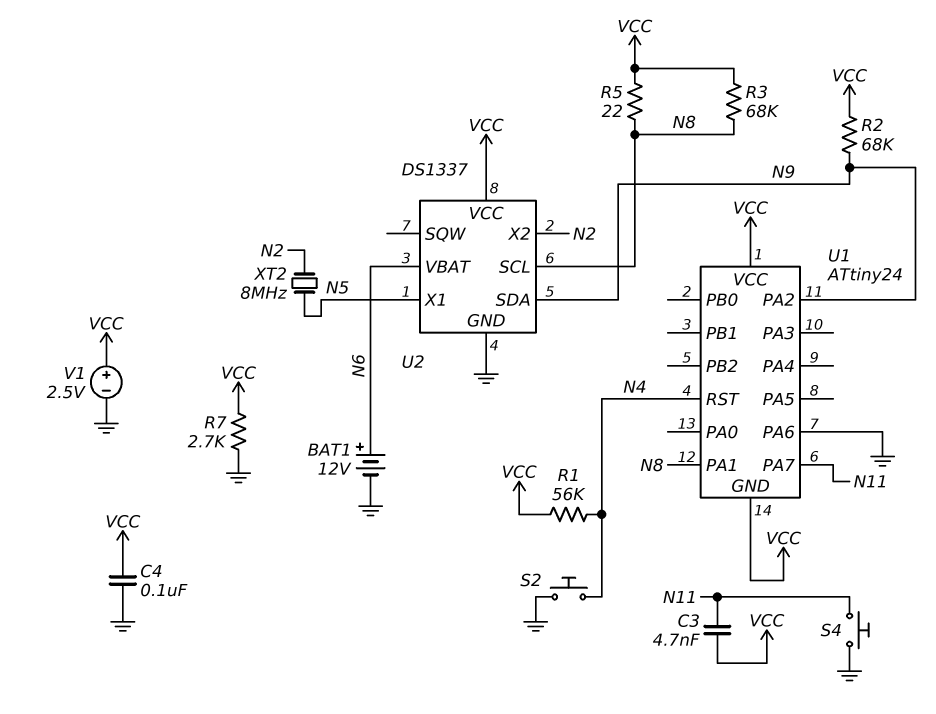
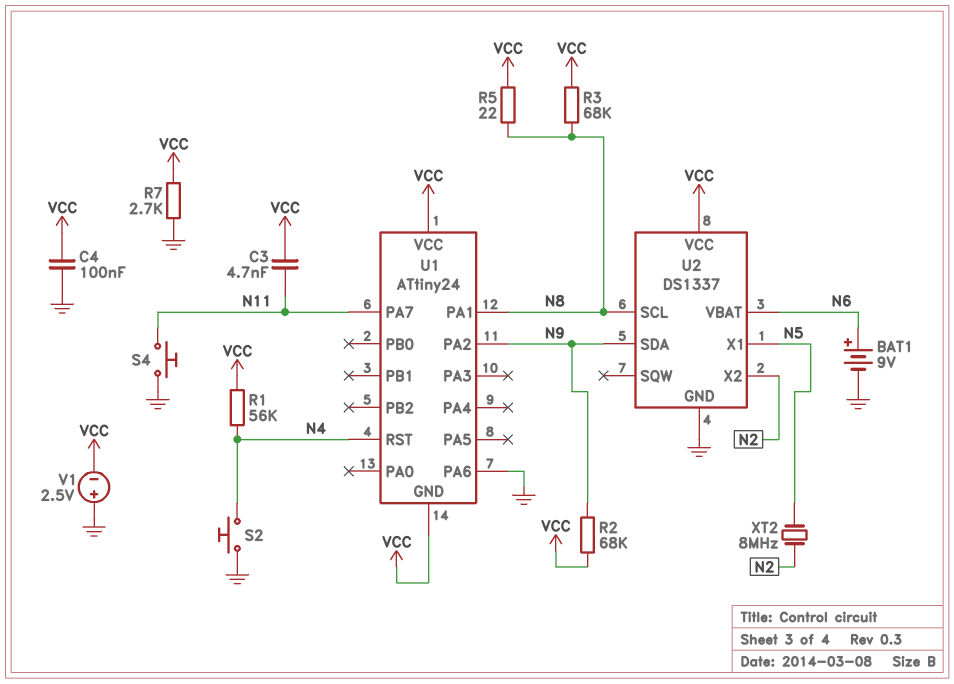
BAT1: 12V (plus N6, minus GND) -> 9V (plus N6, minus GND)
V1: 2.5V (plus VCC, minus GND) -> 2.5V (plus GND, minus VCC)

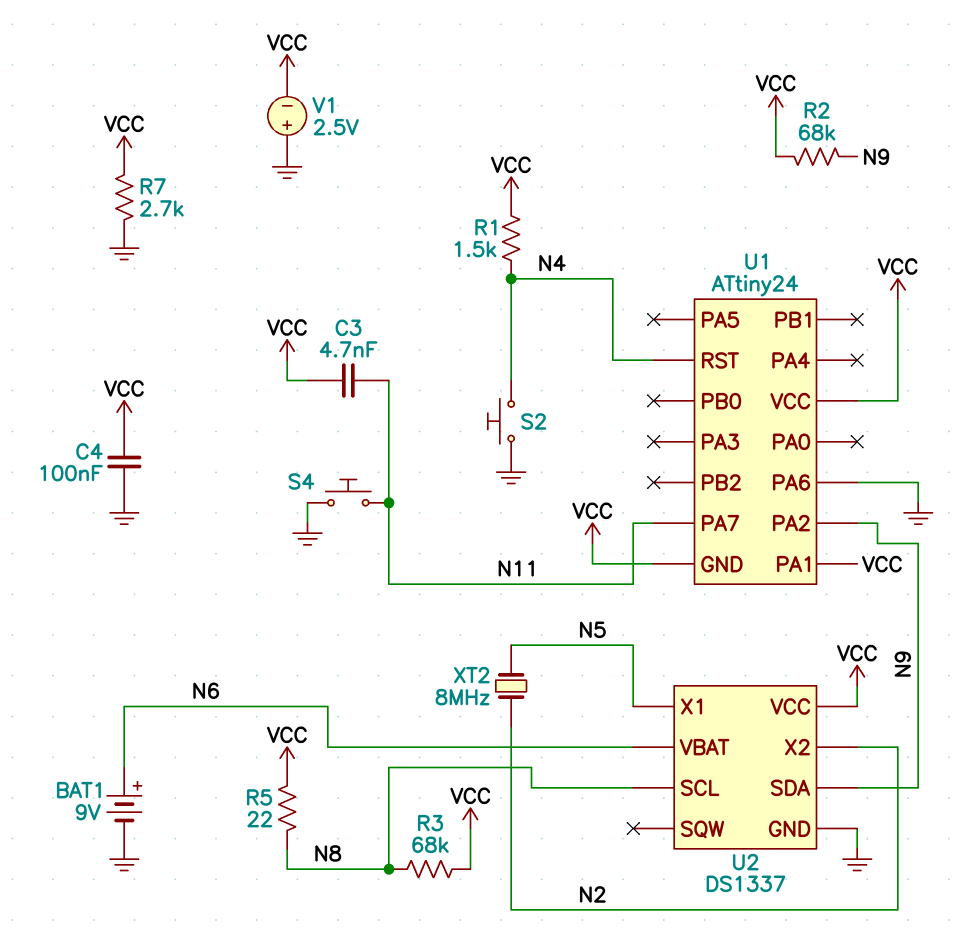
R1: 56k (N4, VCC) -> 1.5k (N4, VCC)
U1 pin PA1: N8 -> VCC

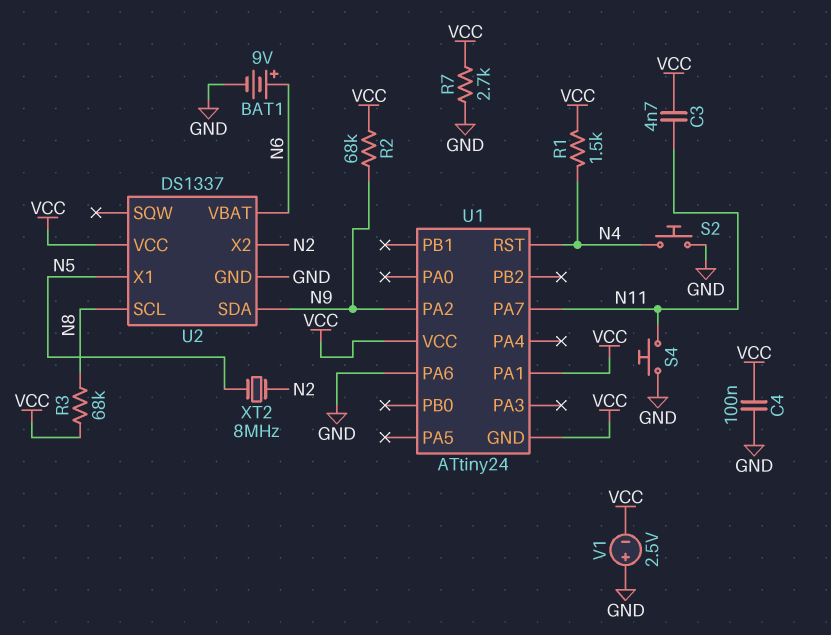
R5: 22 (N8, VCC) -> none

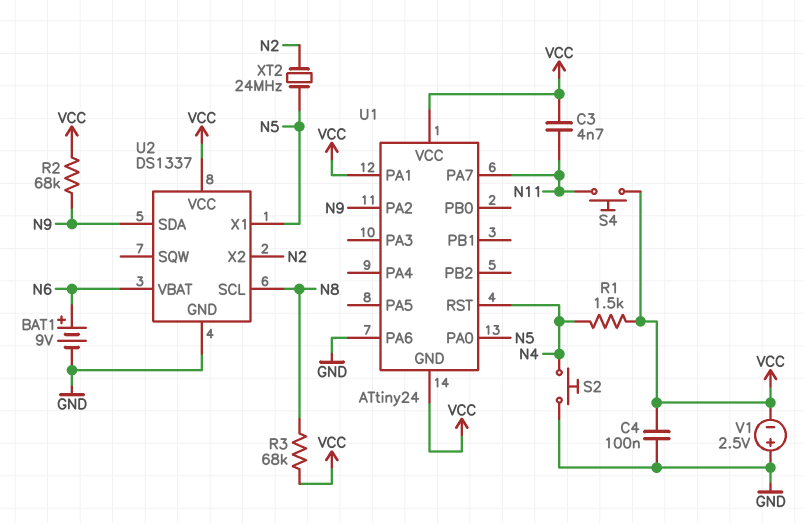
R7: 2.7k (GND, VCC) -> none
S4: button (GND, N11) -> button (N11, VCC)
U1 pin PA0: none -> N5
XT2: 8MHz (N2, N5) -> 24MHz (N2, N5)

